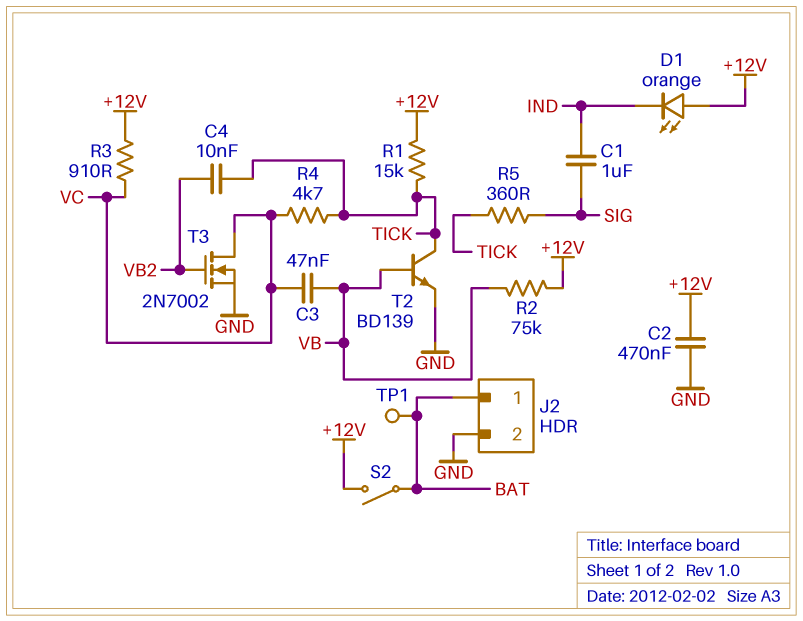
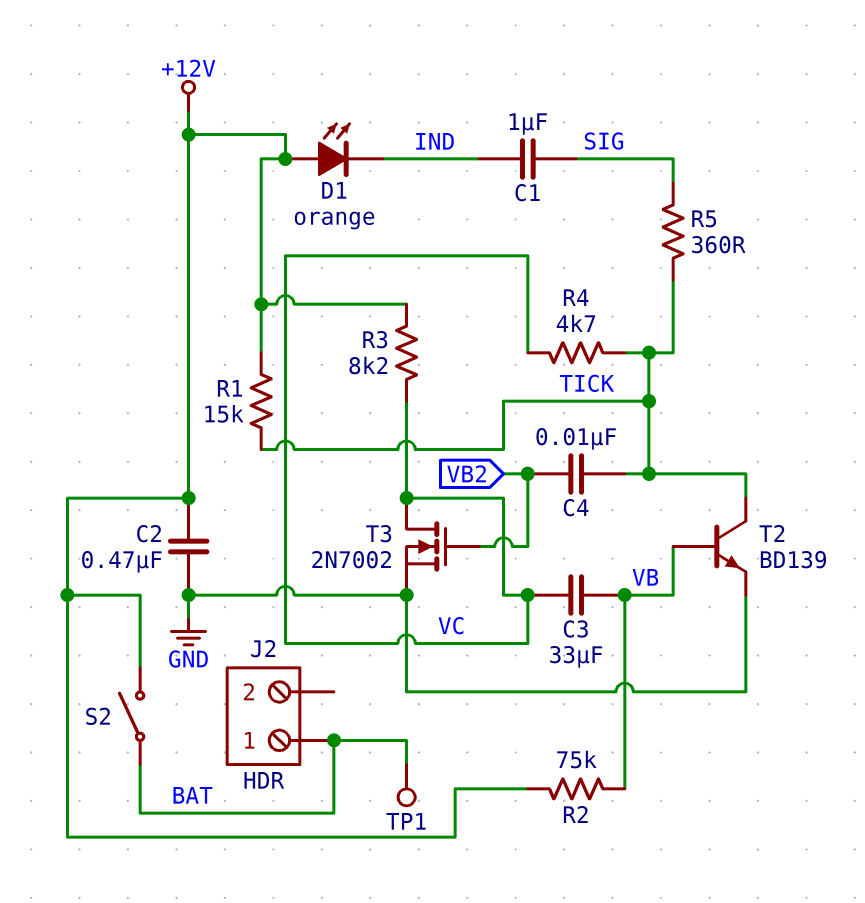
C3: 47nF (VB, VC) -> 33uF (VB, VC)
J2 pin 2: GND -> none
R3: 910 (+12V, VC) -> 8.2k (+12V, VC)

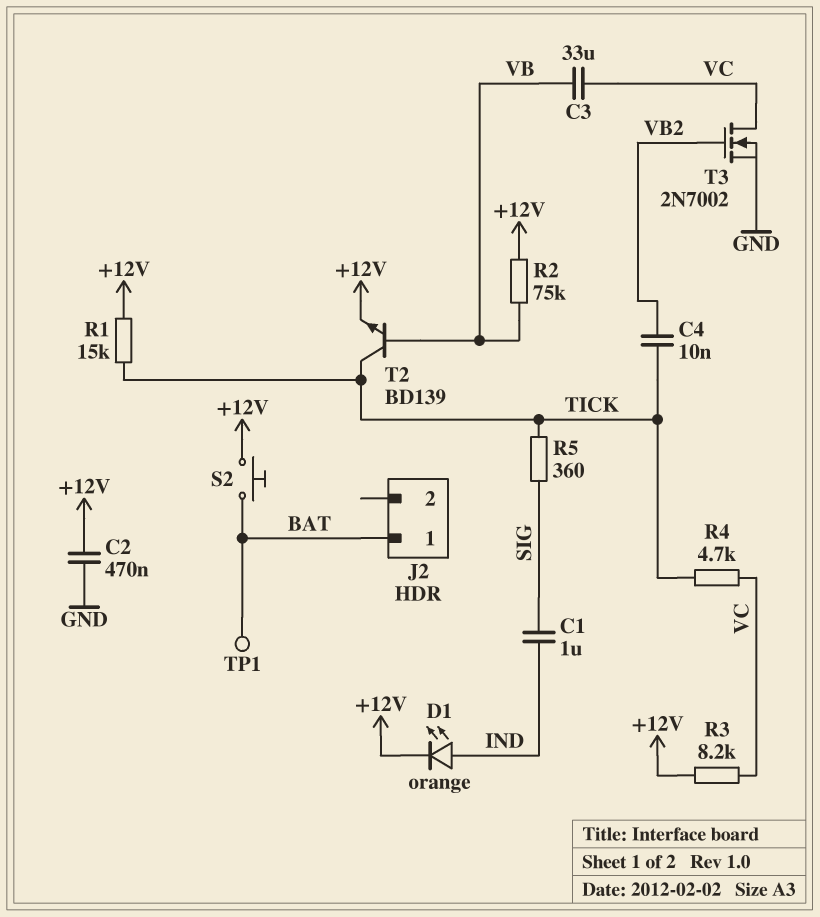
D1: LED orange (A +12V, K IND) -> LED orange (A IND, K +12V)
S2: switch (+12V, BAT) -> button (+12V, BAT)
T2: NPN BD139 (B VB, C TICK, E GND) -> NPN BD139 (B VB, C TICK, E +12V)

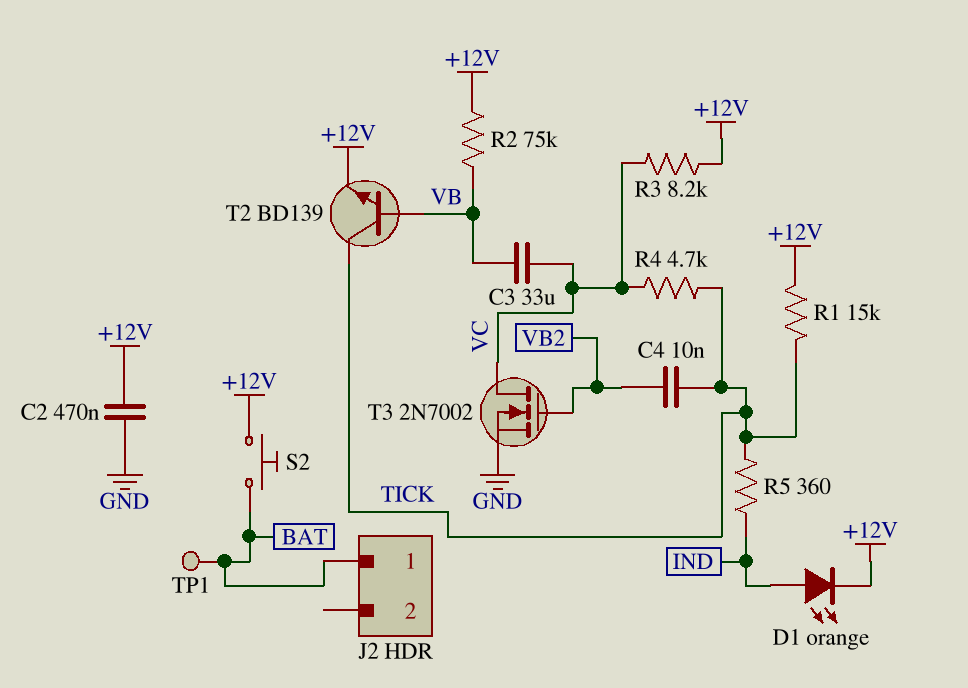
C1: 1uF (IND, SIG) -> none
R5: 360 (SIG, TICK) -> 360 (IND, TICK)

